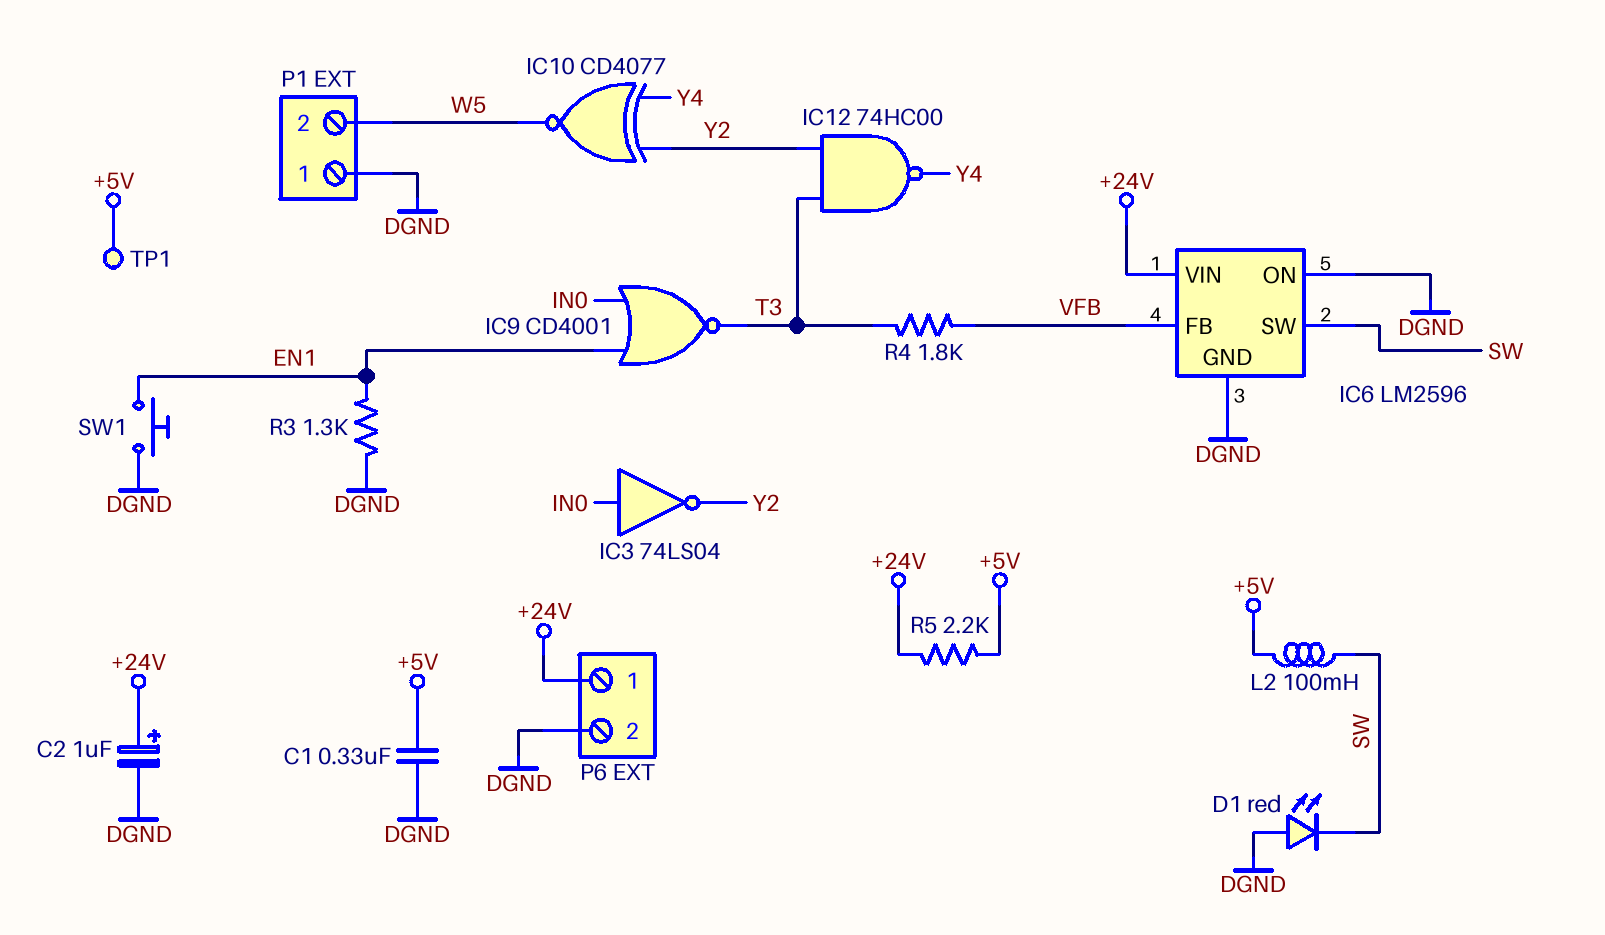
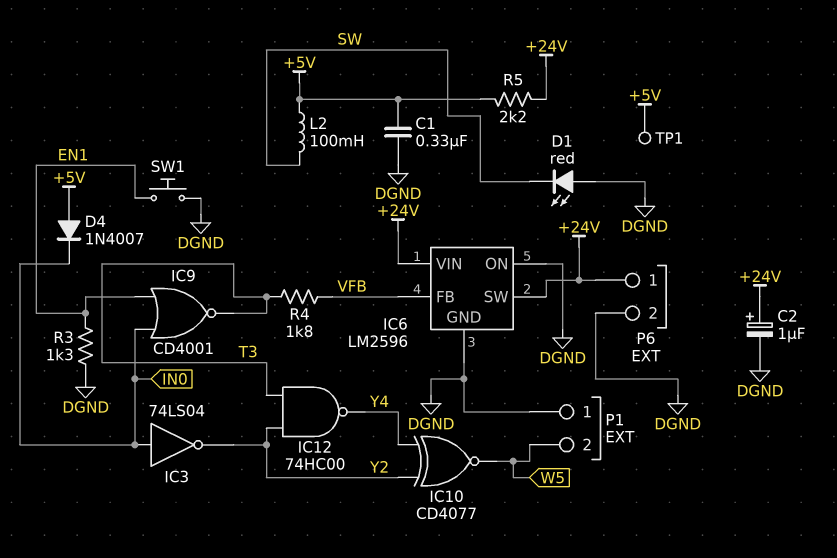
D4: none -> diode 1N4007 (A +5V, K IN0)
IC6 pin SW: SW -> +24V

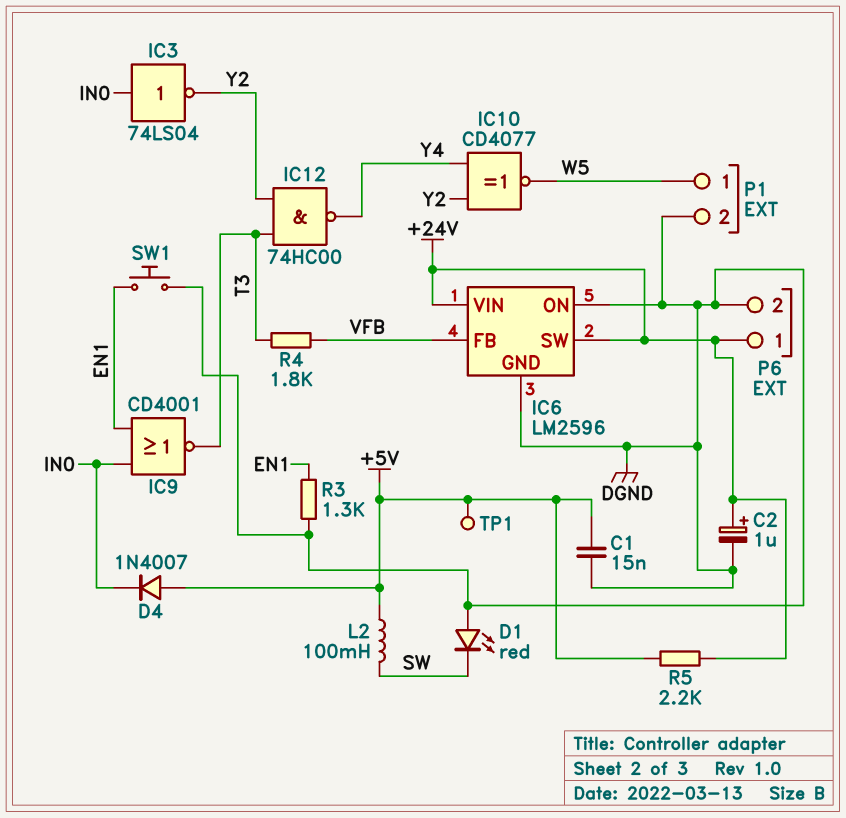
C1: 330nF (+5V, DGND) -> 15nF (+5V, DGND)
P1 pin 1: DGND -> W5
P1 pin 2: W5 -> DGND

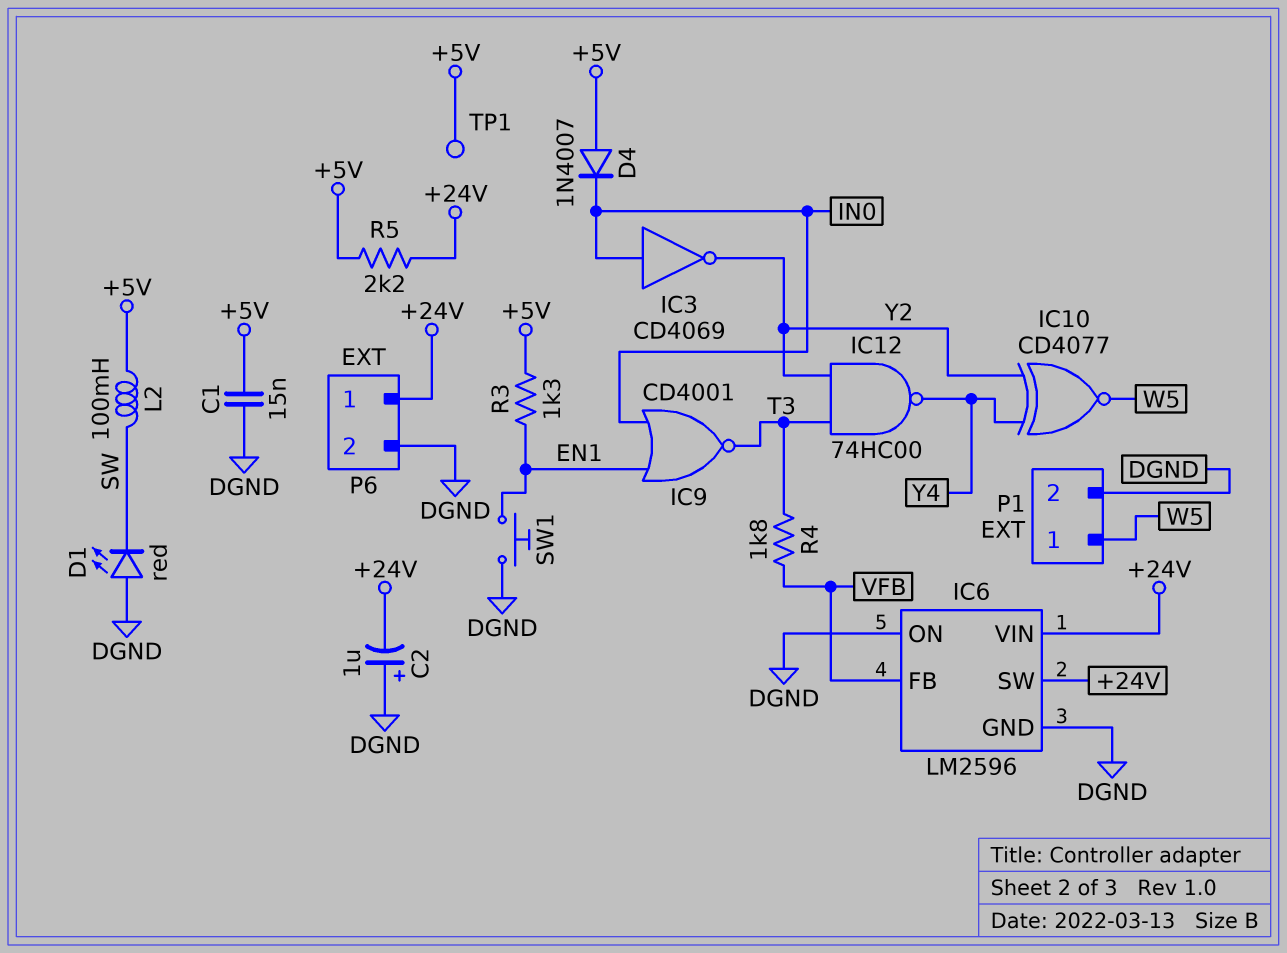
C2: 1uF (plus +24V, minus DGND) -> 1uF (plus DGND, minus +24V)
IC3: NOT 74LS04 (in IN0, out Y2) -> NOT CD4069 (in IN0, out Y2)
R3: 1.3k (DGND, EN1) -> 1.3k (+5V, EN1)

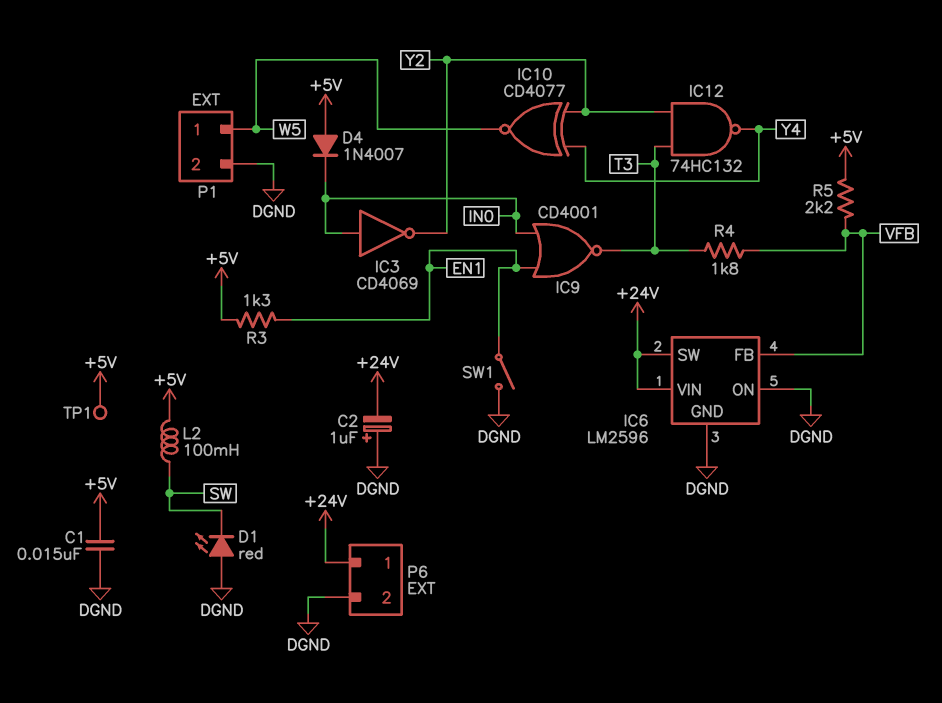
IC12: NAND 74HC00 (in T3, in Y2, out Y4) -> NAND 74HC132 (in T3, in Y2, out Y4)
R5: 2.2k (+5V, +24V) -> 2.2k (+5V, VFB)
SW1: button (DGND, EN1) -> switch (DGND, EN1)

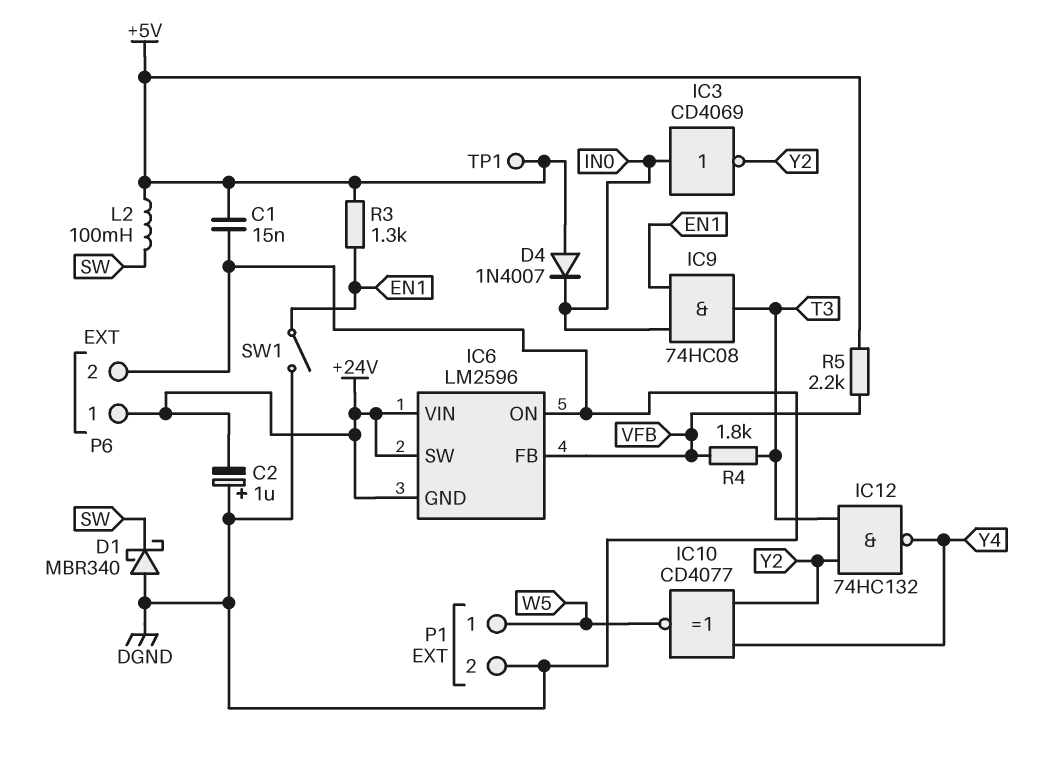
D1: LED red (A DGND, K SW) -> schottky MBR340 (A DGND, K SW)
IC6 pin GND: DGND -> +24V
IC9: NOR CD4001 (in EN1, in IN0, out T3) -> AND 74HC08 (in EN1, in IN0, out T3)

